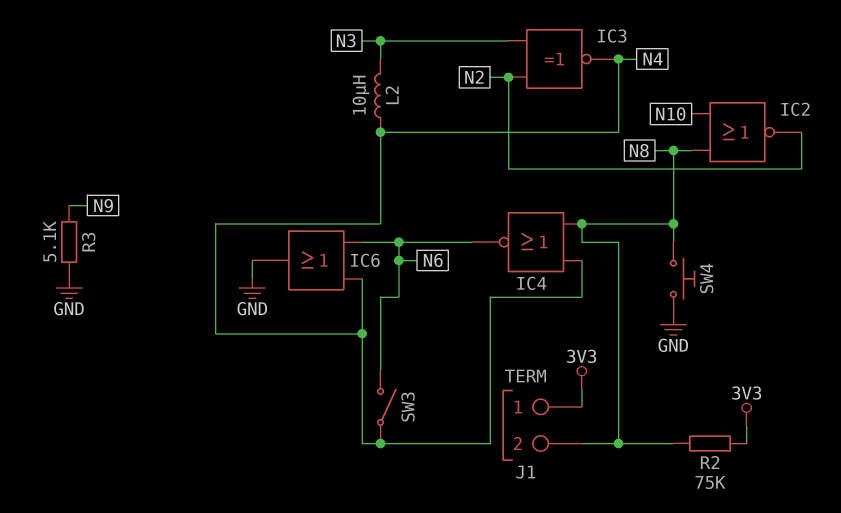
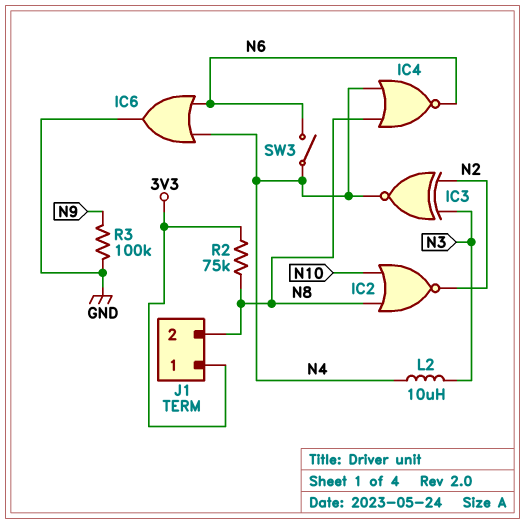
R3: 5.1k (GND, N9) -> 100k (GND, N9)
SW4: button (GND, N8) -> none

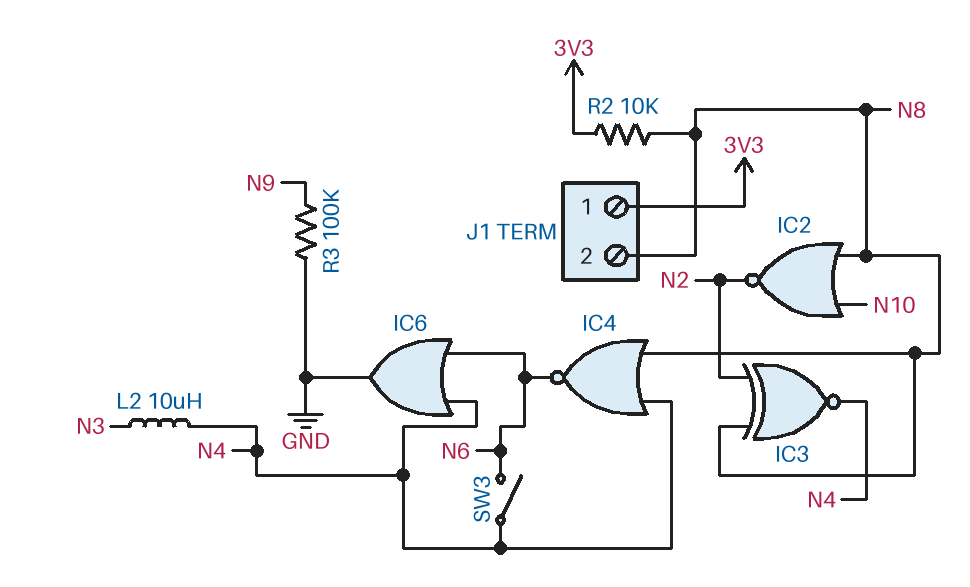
IC3: XNOR (in N2, in N3, out N4) -> XNOR (in N2, in N8, out N4)
R2: 75k (3V3, N8) -> 10k (3V3, N8)

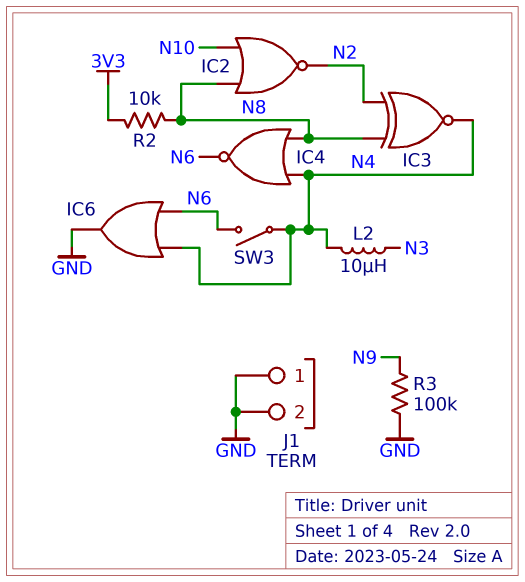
J1 pin 1: 3V3 -> GND
J1 pin 2: N8 -> GND

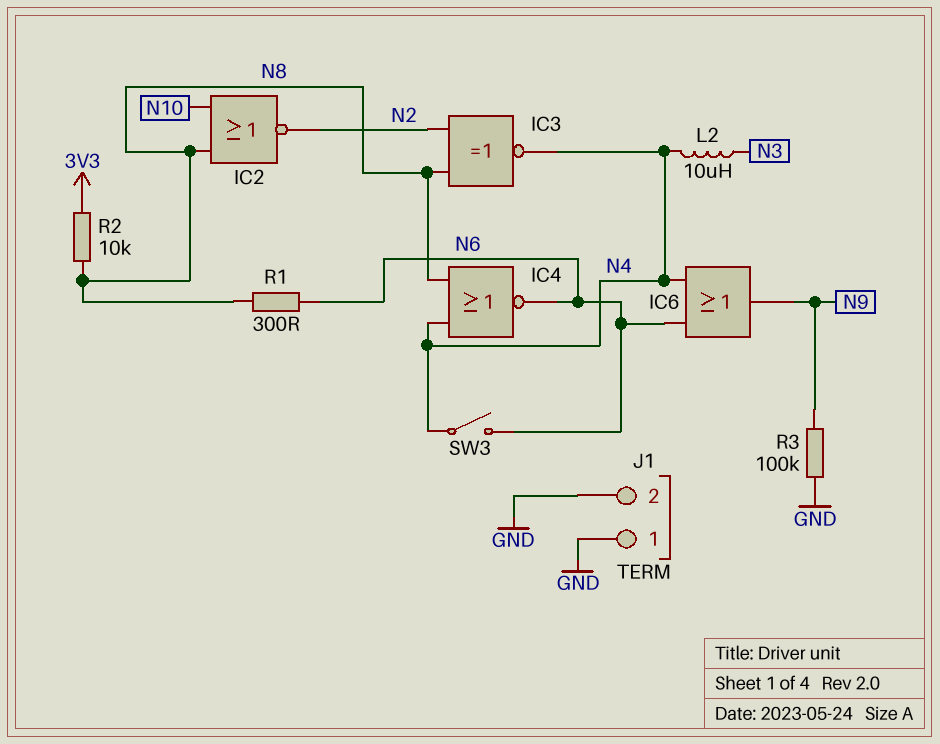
IC6: OR (in N4, in N6, out GND) -> OR (in N4, in N6, out N9)
R1: none -> 300 (N6, N8)

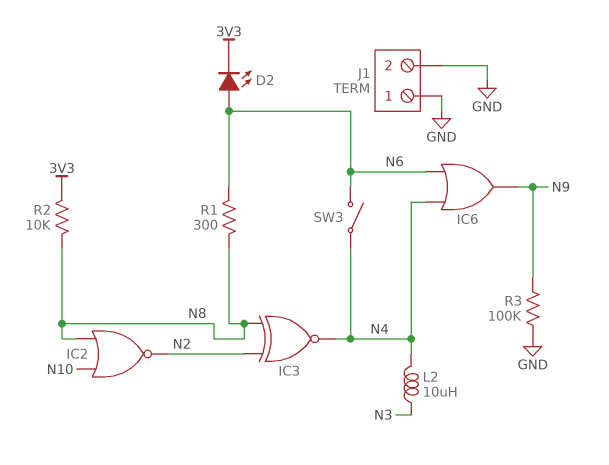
D2: none -> LED (A N6, K 3V3)
IC4: NOR (in N4, in N8, out N6) -> none

